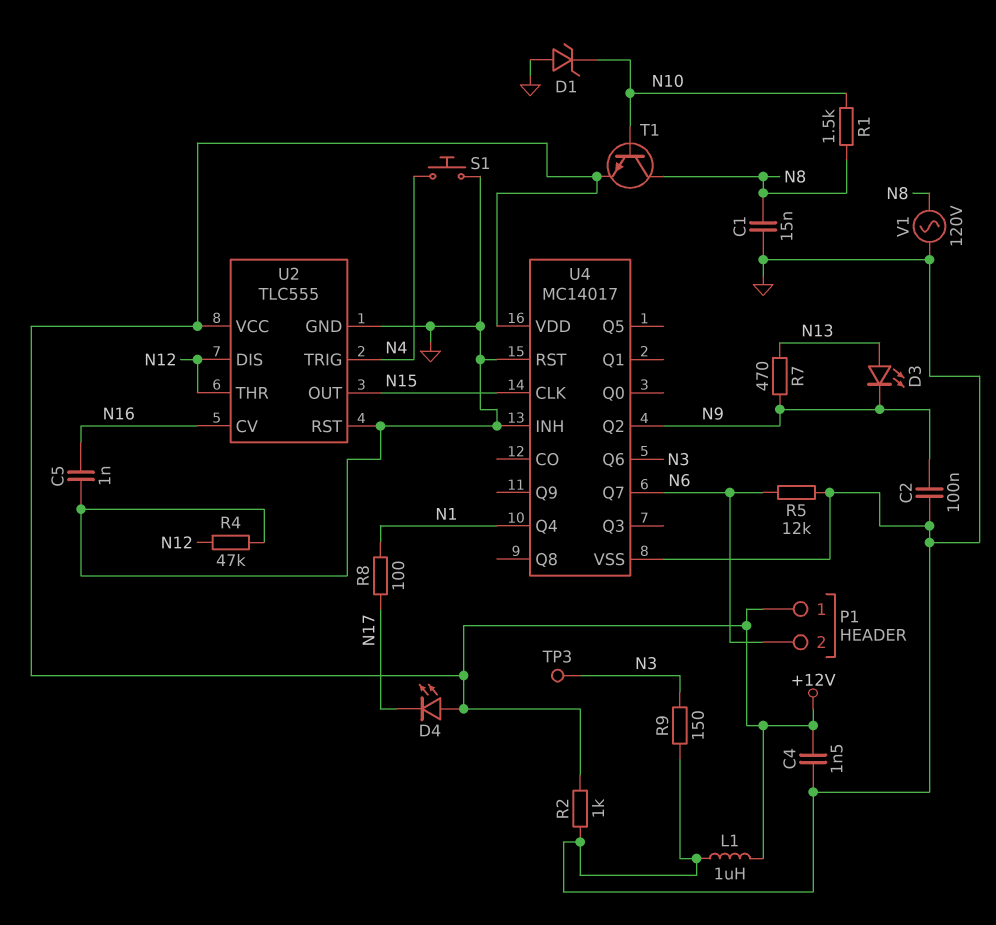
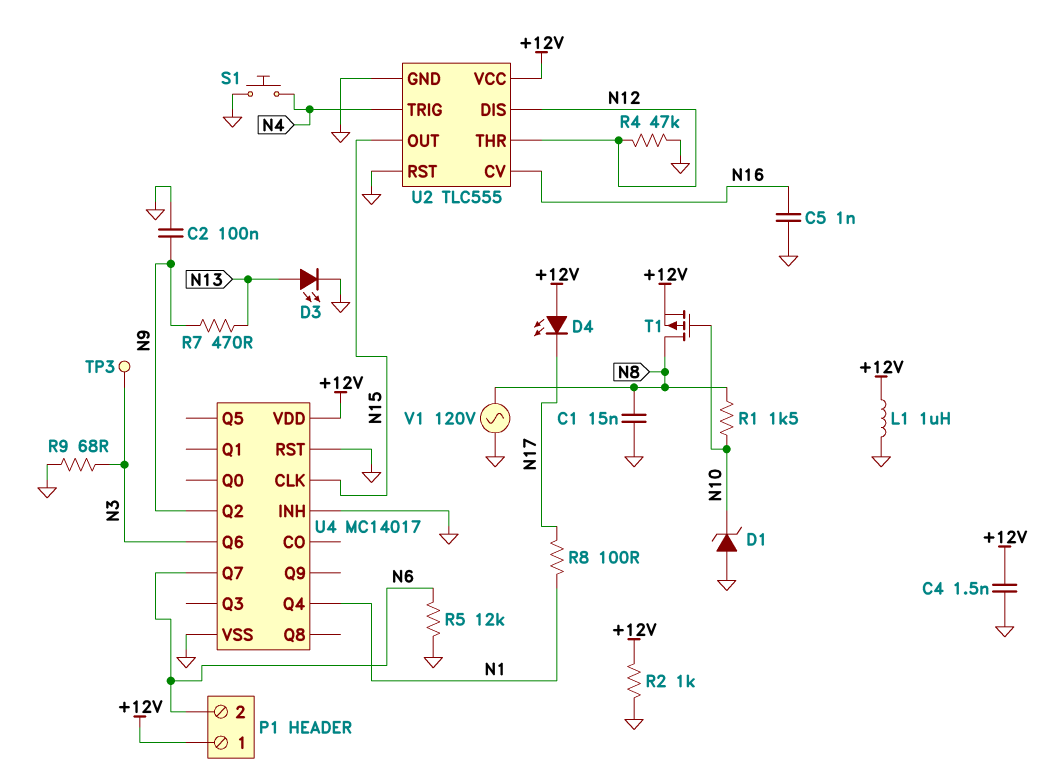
D3: LED (A N13, K N9) -> LED (A N13, K GND)
R9: 150 (GND, N3) -> 68 (GND, N3)
T1: NPN (B N10, C N8, E +12V) -> PMOS (G N10, D N8, S +12V)

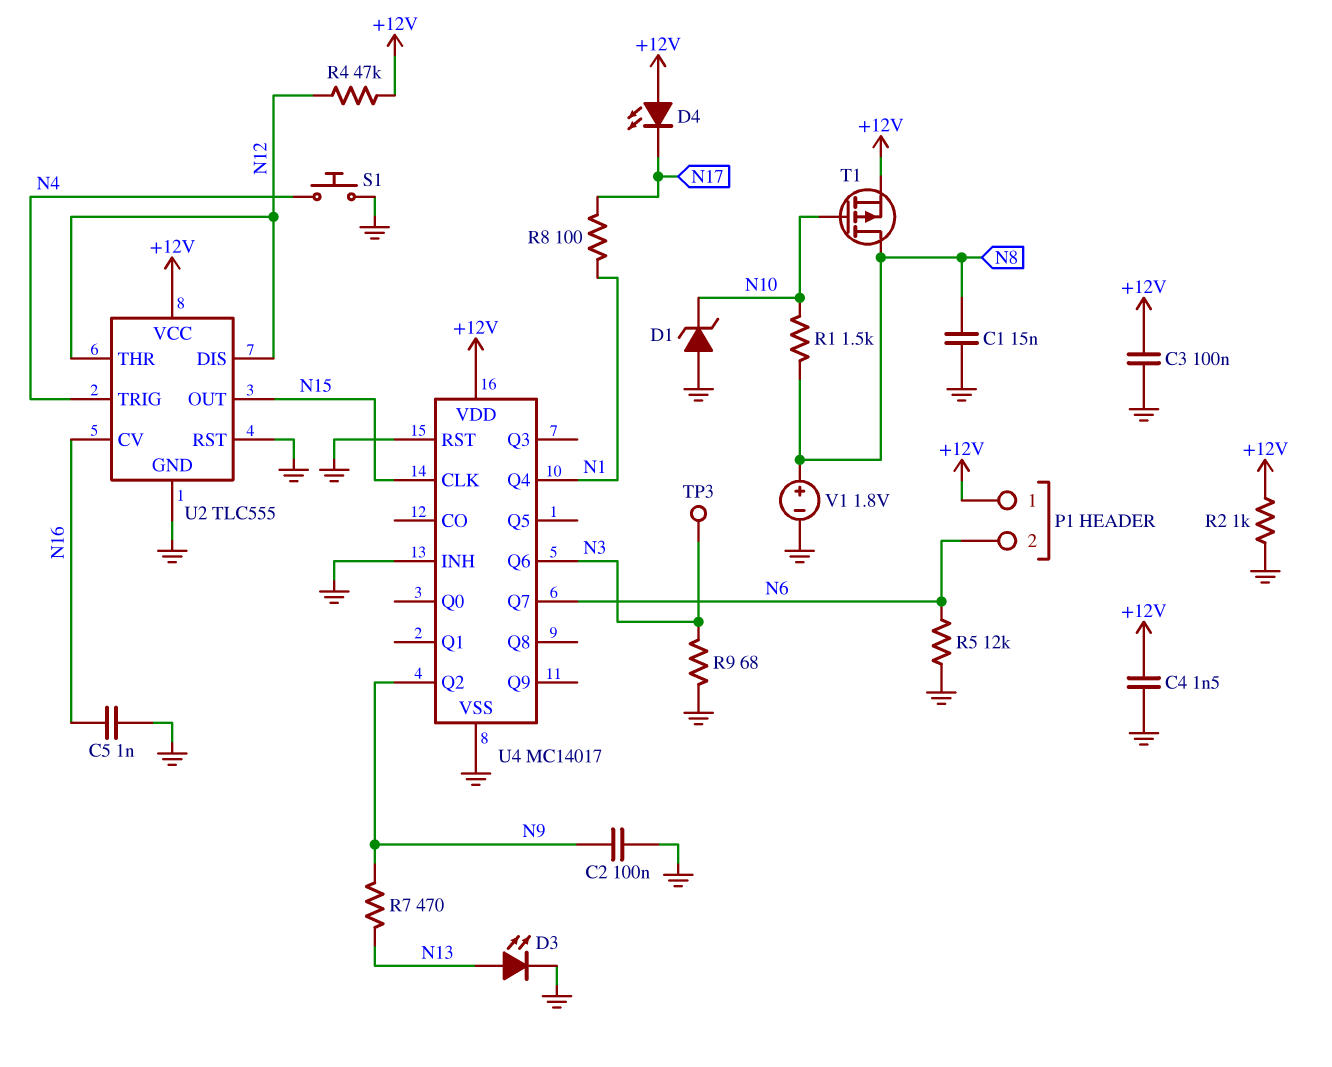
C3: none -> 100nF (+12V, GND)
L1: 1uH (+12V, GND) -> none
R4: 47k (GND, N12) -> 47k (+12V, N12)
V1: AC 120V (GND, N8) -> 1.8V (plus N8, minus GND)

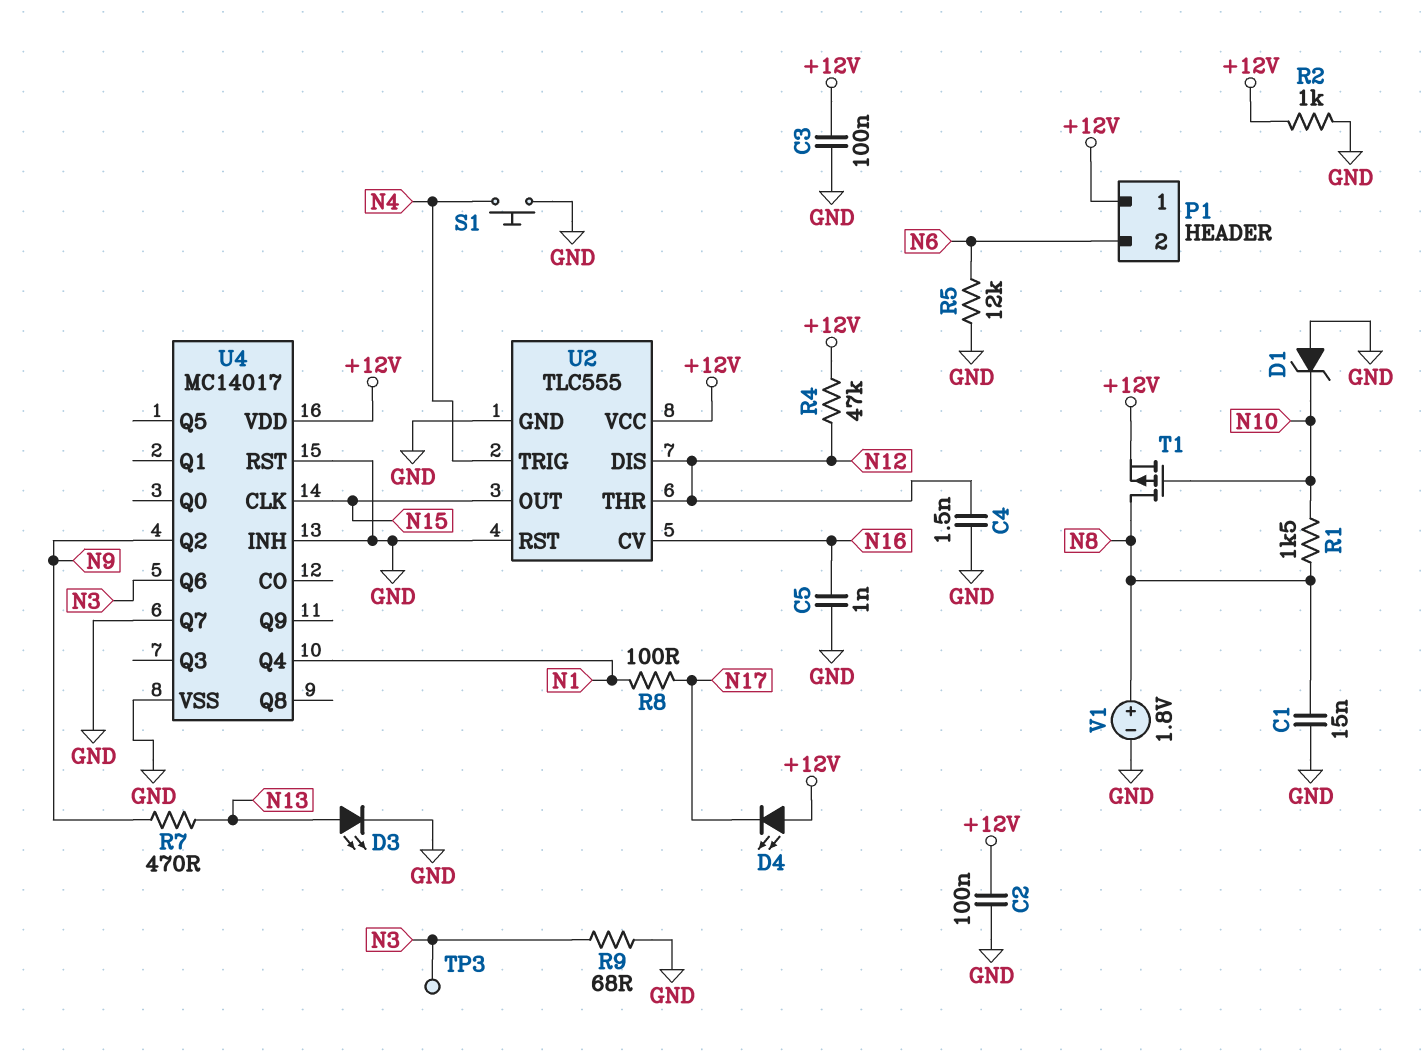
C2: 100nF (GND, N9) -> 100nF (+12V, GND)
C4: 1.5nF (+12V, GND) -> 1.5nF (GND, N12)
U4 pin Q7: N6 -> GND

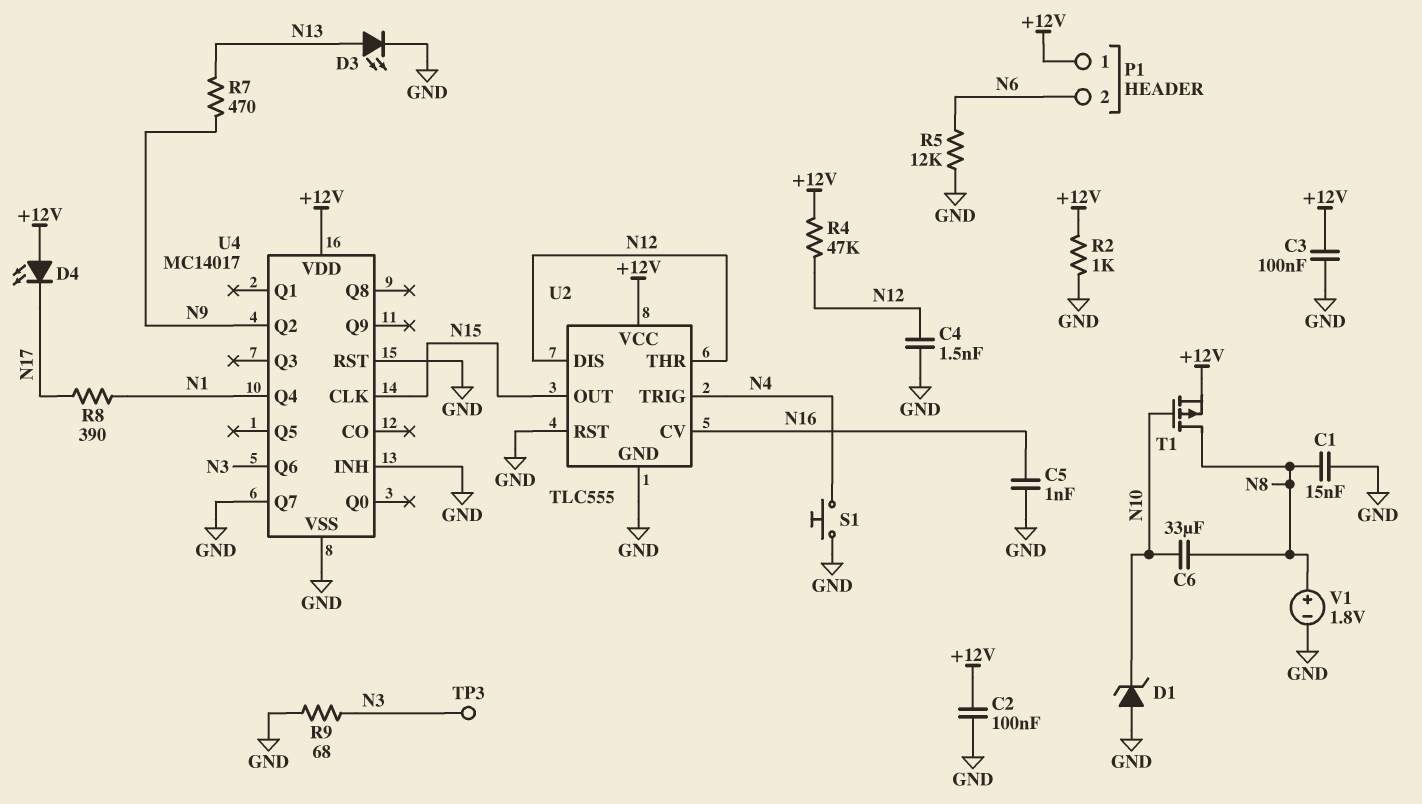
C6: none -> 33uF (N8, N10)
R1: 1.5k (N8, N10) -> none
R8: 100 (N1, N17) -> 390 (N1, N17)

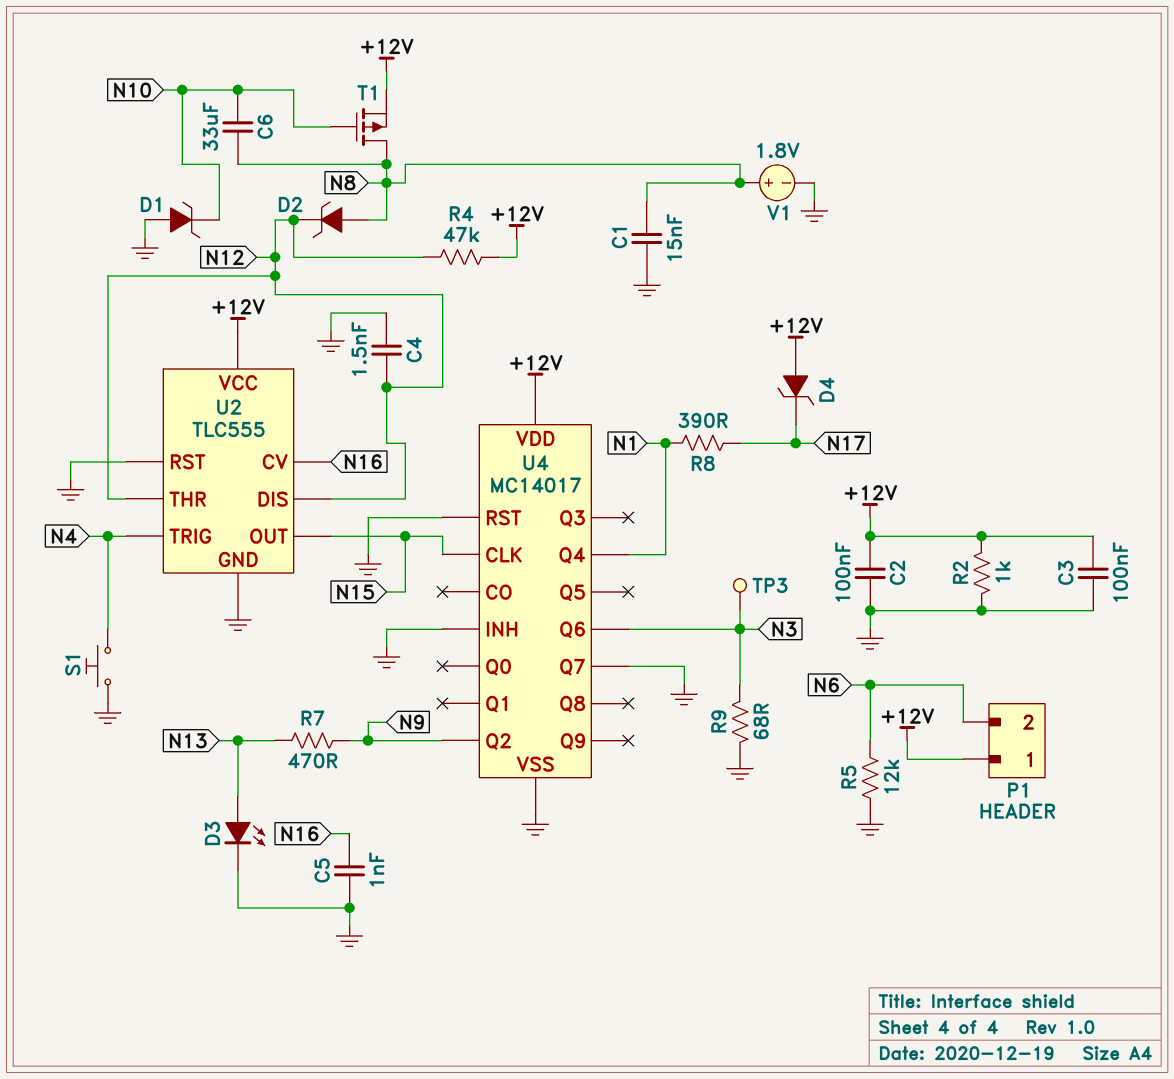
D2: none -> zener (A N8, K N12)
D4: LED (A +12V, K N17) -> zener (A +12V, K N17)

